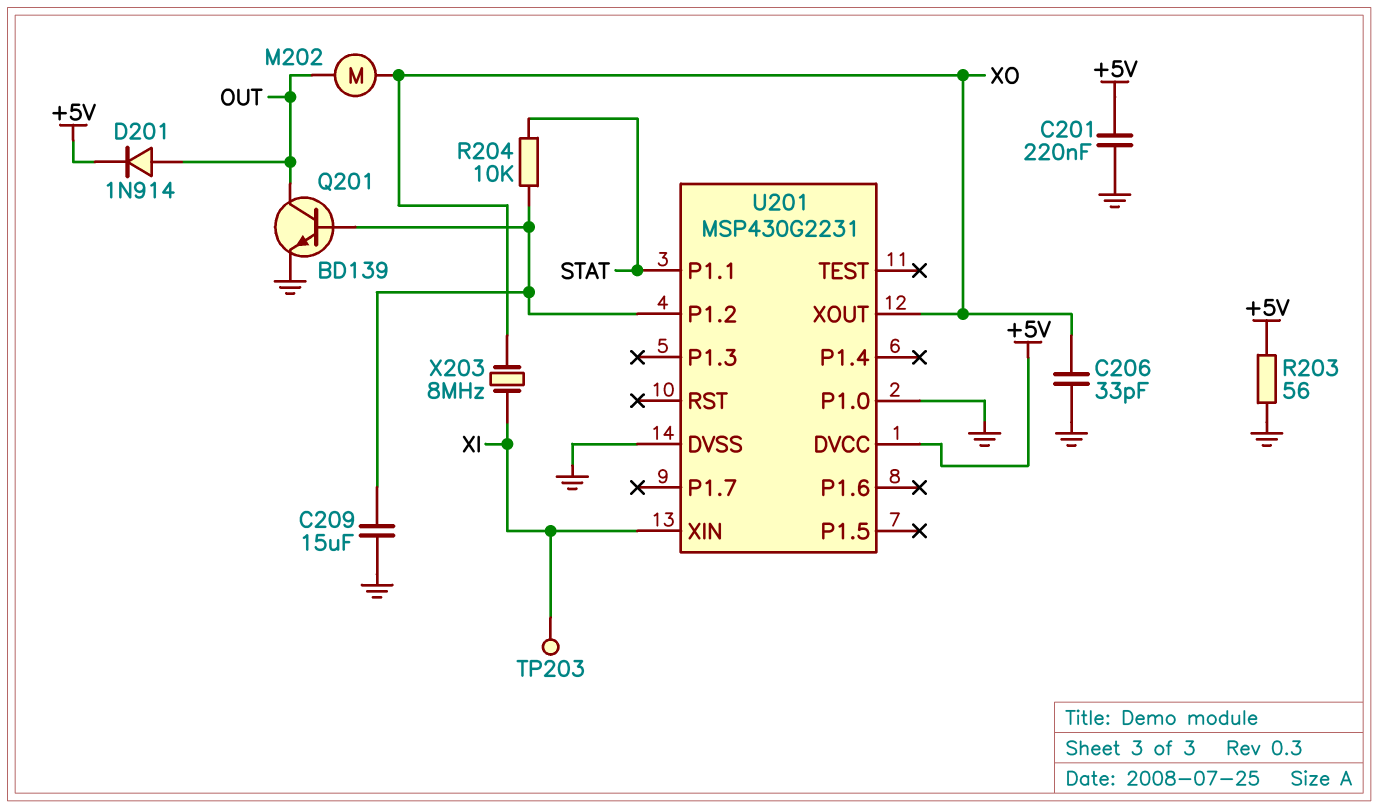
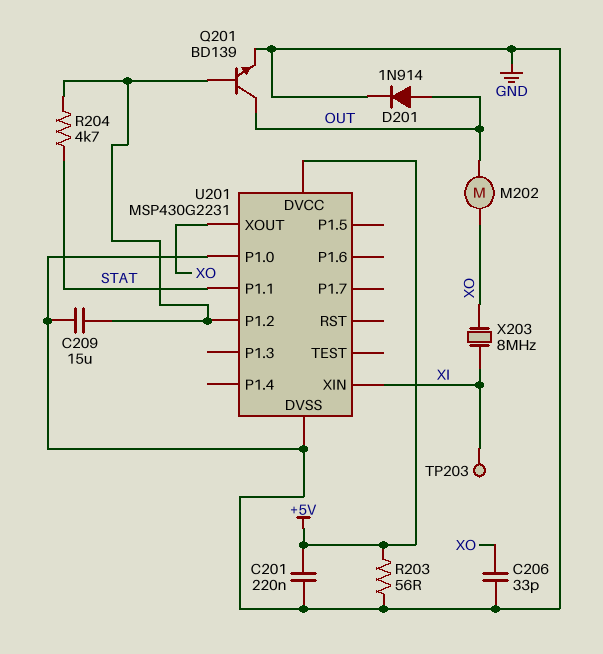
D201: diode 1N914 (A OUT, K +5V) -> diode 1N914 (A OUT, K GND)
R204: 10k (STAT, U201/P1.2) -> 4.7k (STAT, U201/P1.2)

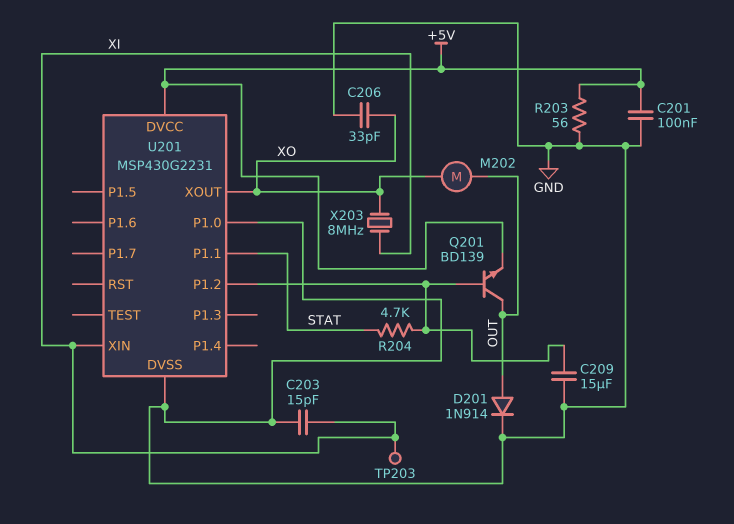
C201: 220nF (+5V, GND) -> 100nF (+5V, GND)
C203: none -> 15pF (GND, XI)
Q201: NPN BD139 (B U201/P1.2, C OUT, E GND) -> NPN BD139 (B U201/P1.2, C OUT, E +5V)

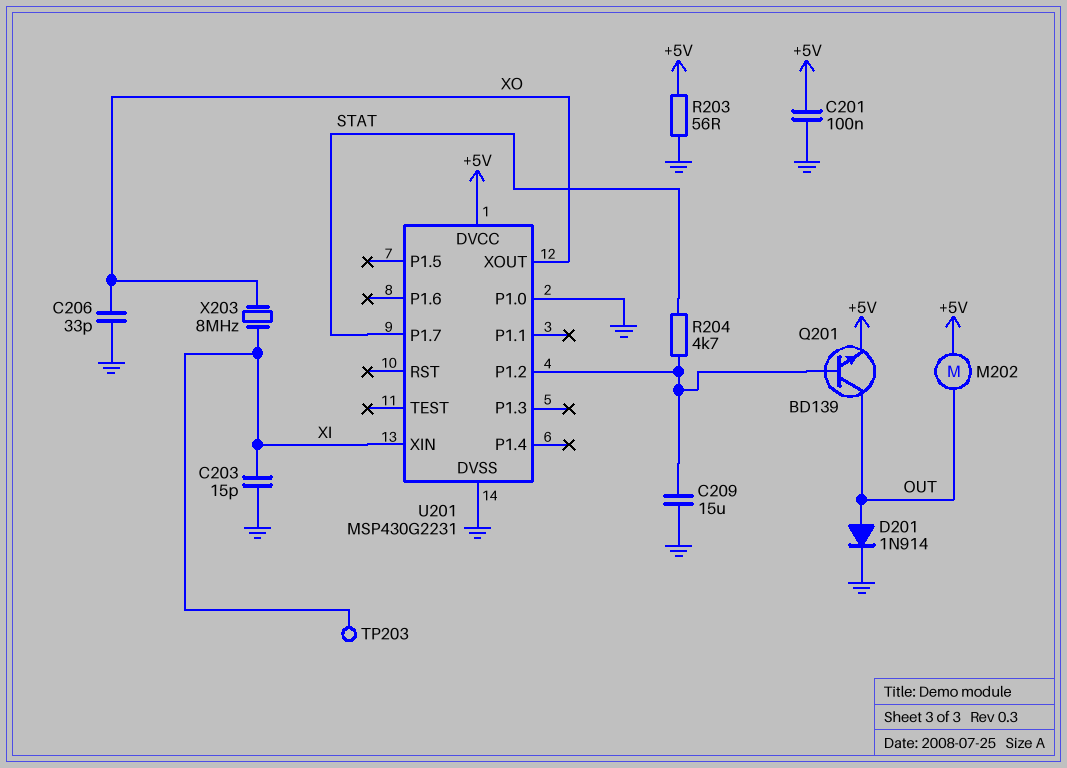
M202: motor (OUT, XO) -> motor (+5V, OUT)
U201 pin P1.1: STAT -> none
U201 pin P1.7: none -> STAT

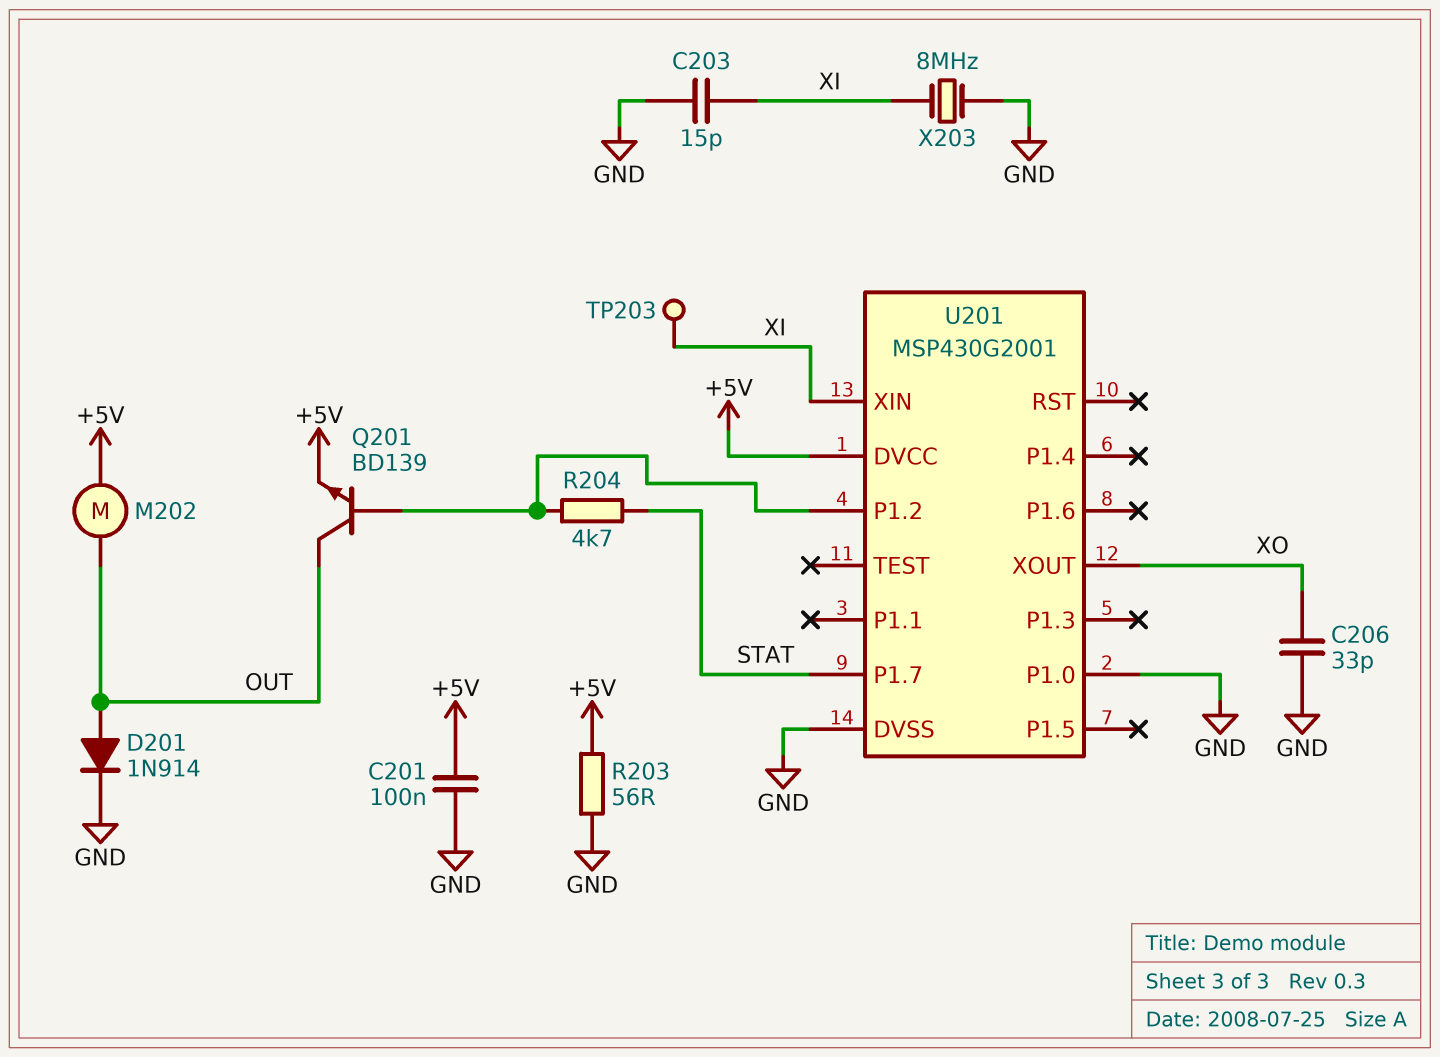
C209: 15uF (GND, U201/P1.2) -> none
U201: MSP430G2231 -> MSP430G2001
X203: 8MHz (XI, XO) -> 8MHz (GND, XI)

